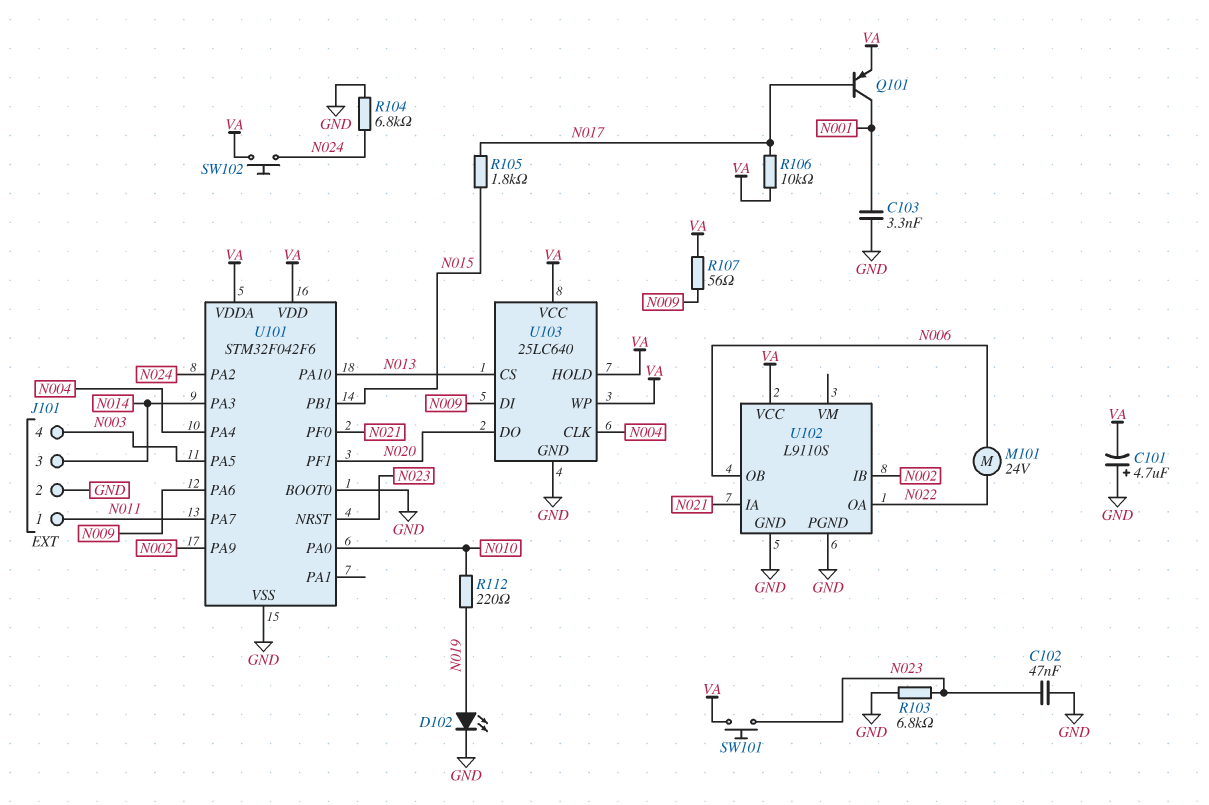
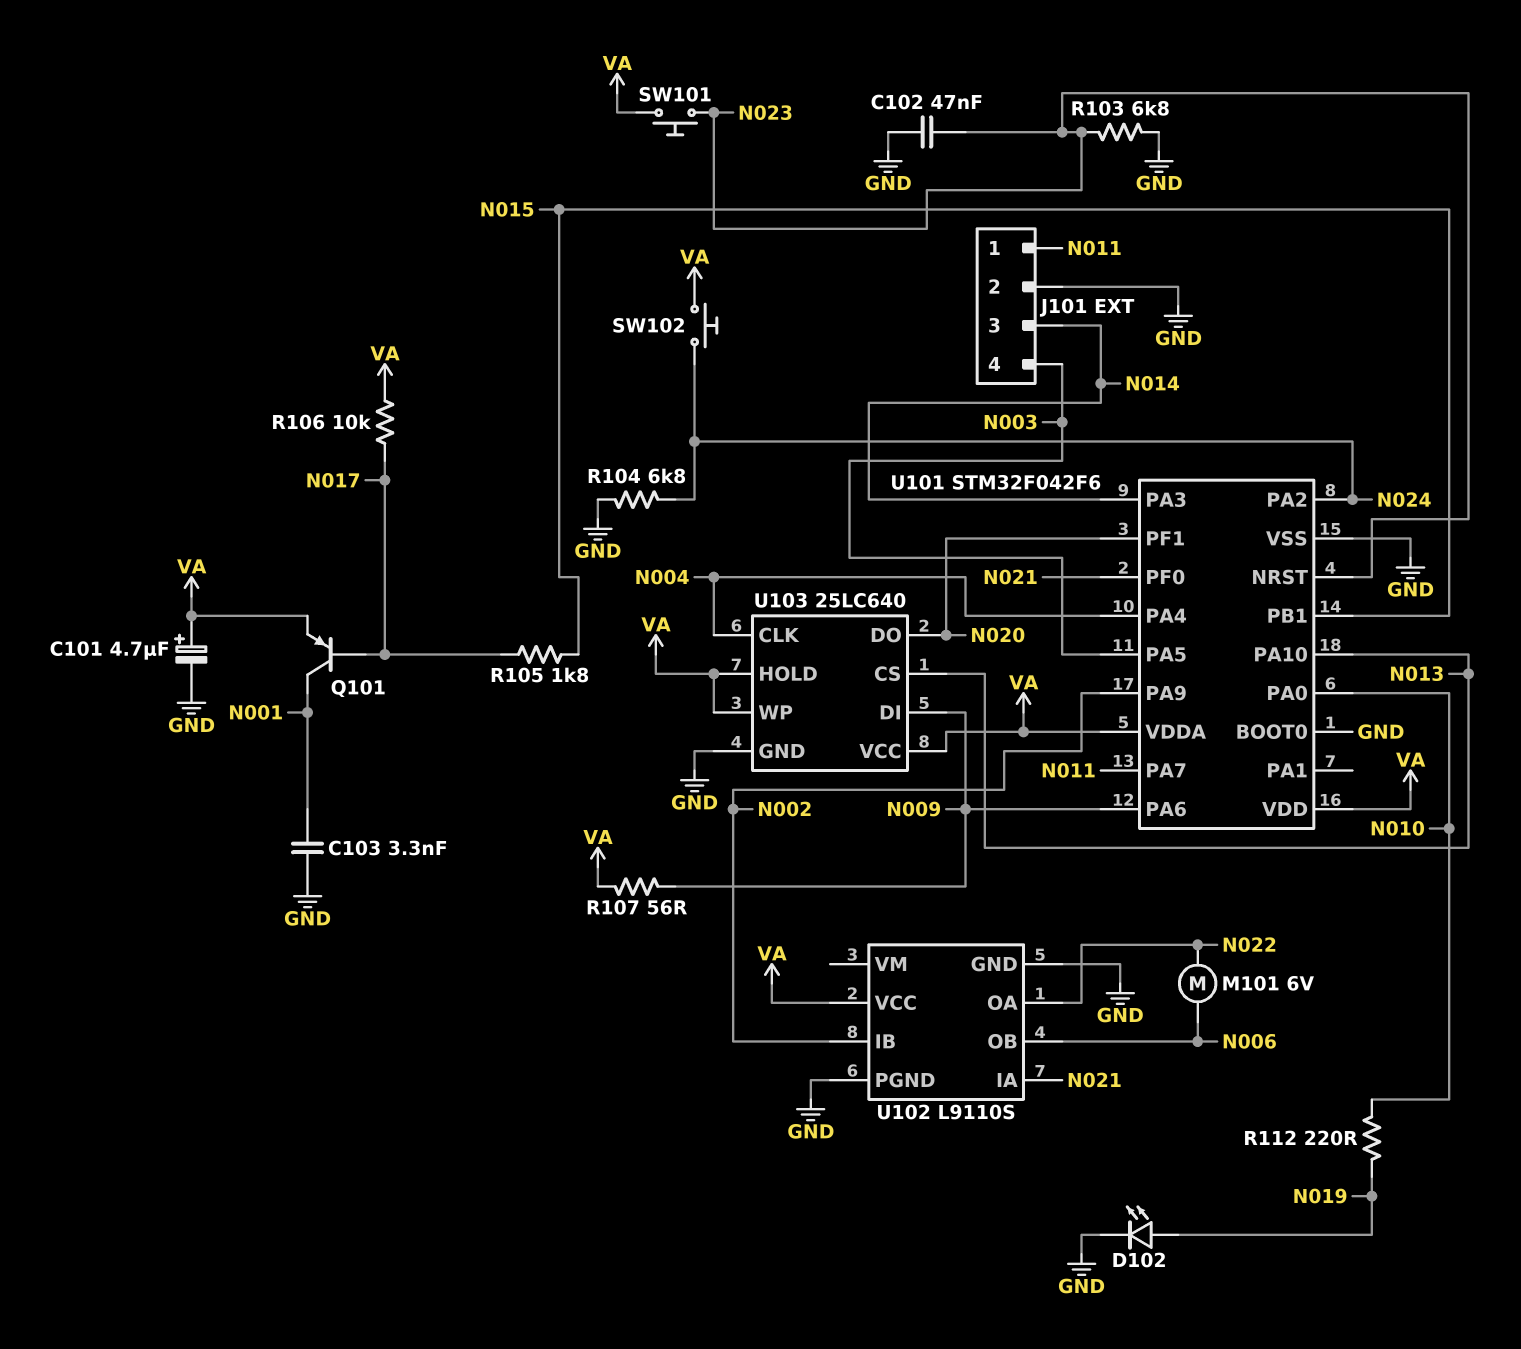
C101: 4.7uF (plus GND, minus VA) -> 4.7uF (plus VA, minus GND)
M101: motor 24V (N006, N022) -> motor 6V (N006, N022)

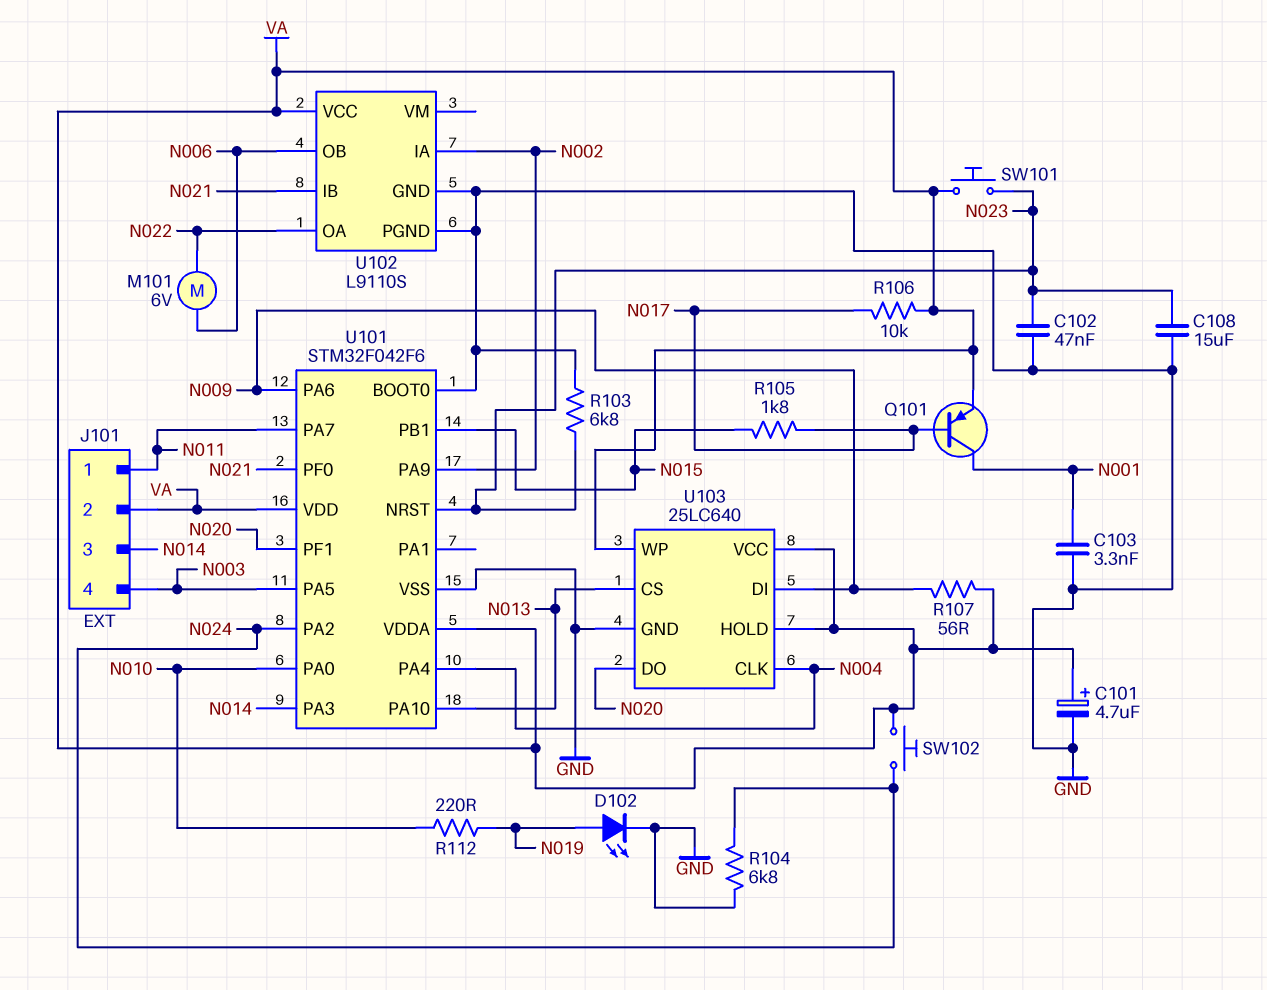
C108: none -> 15uF (GND, N023)
J101 pin 2: GND -> VA
U102 pin IA: N021 -> N002
U102 pin IB: N002 -> N021

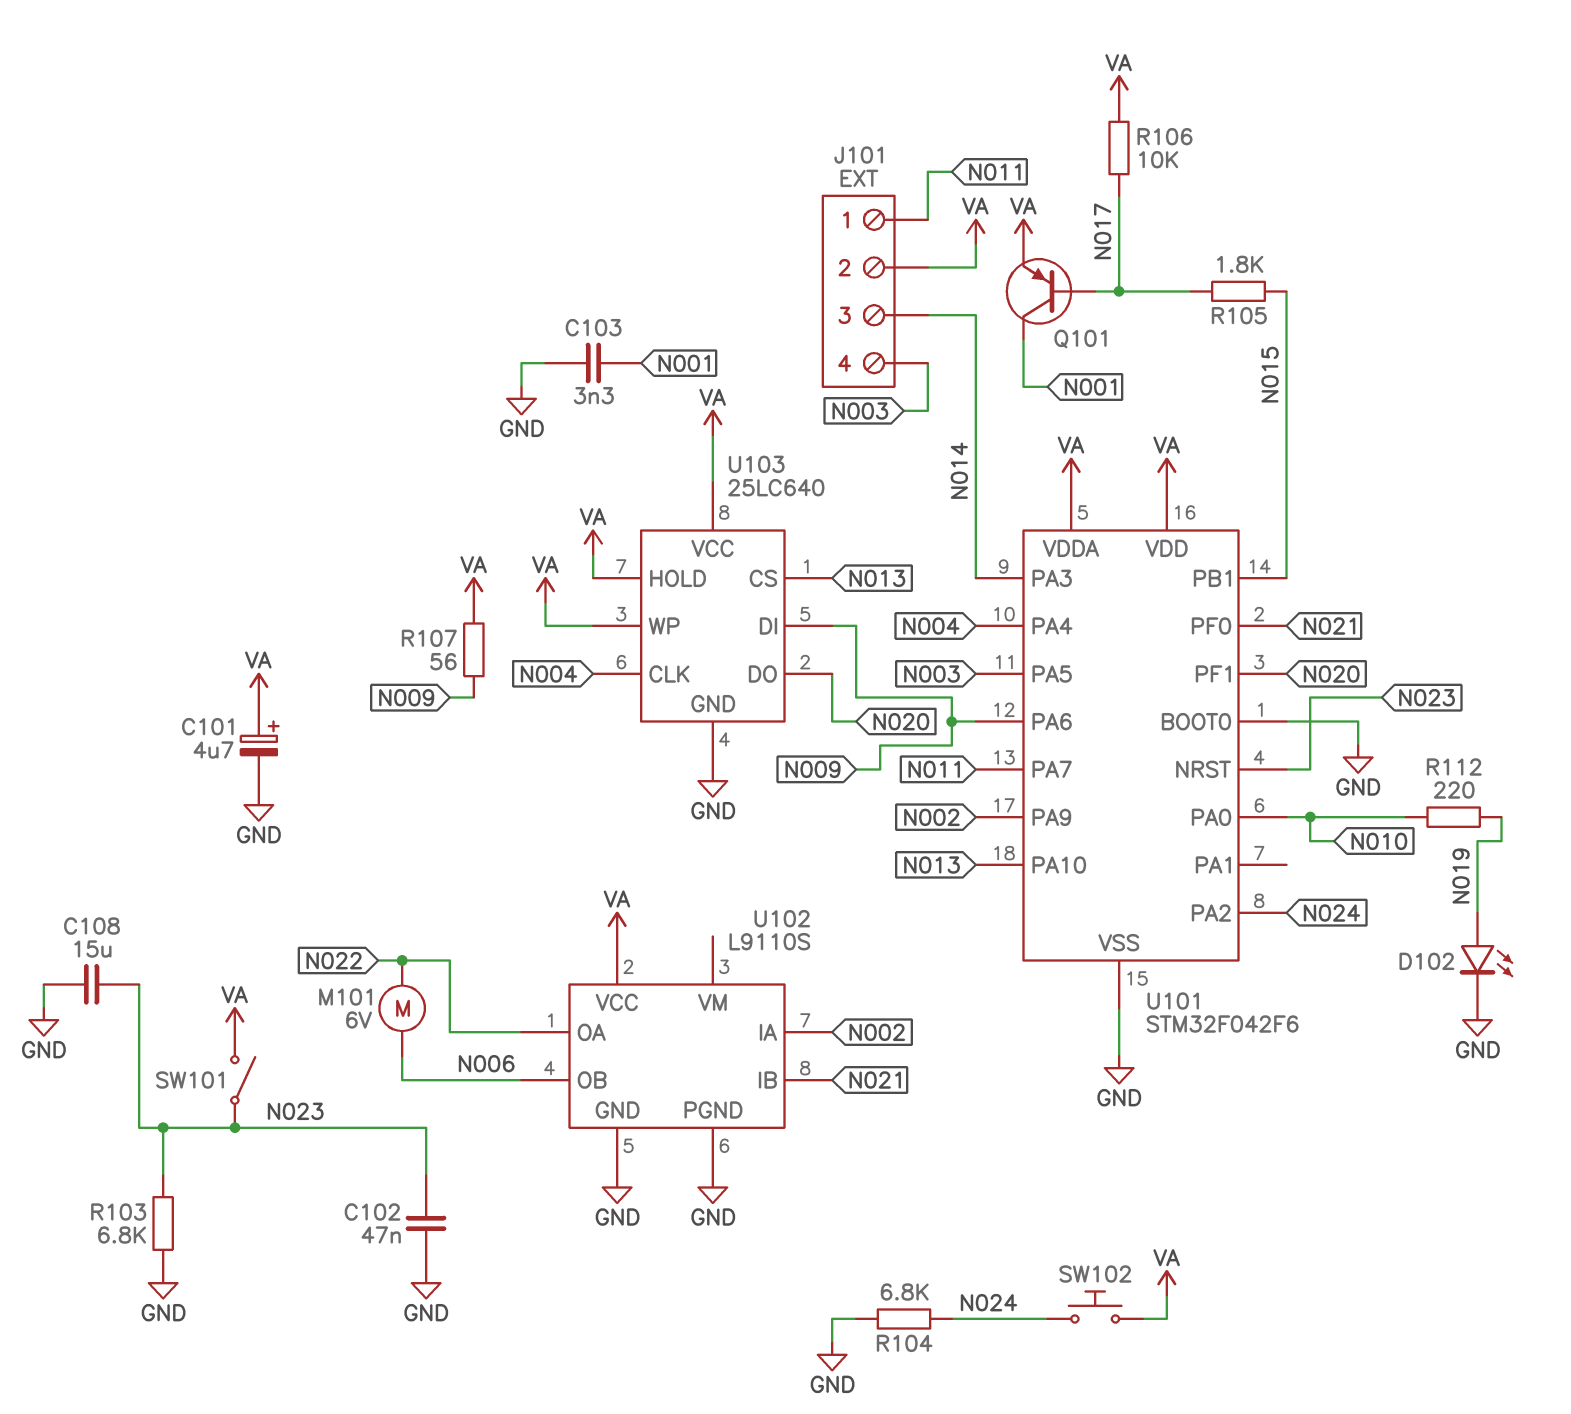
SW101: button (N023, VA) -> switch (N023, VA)

